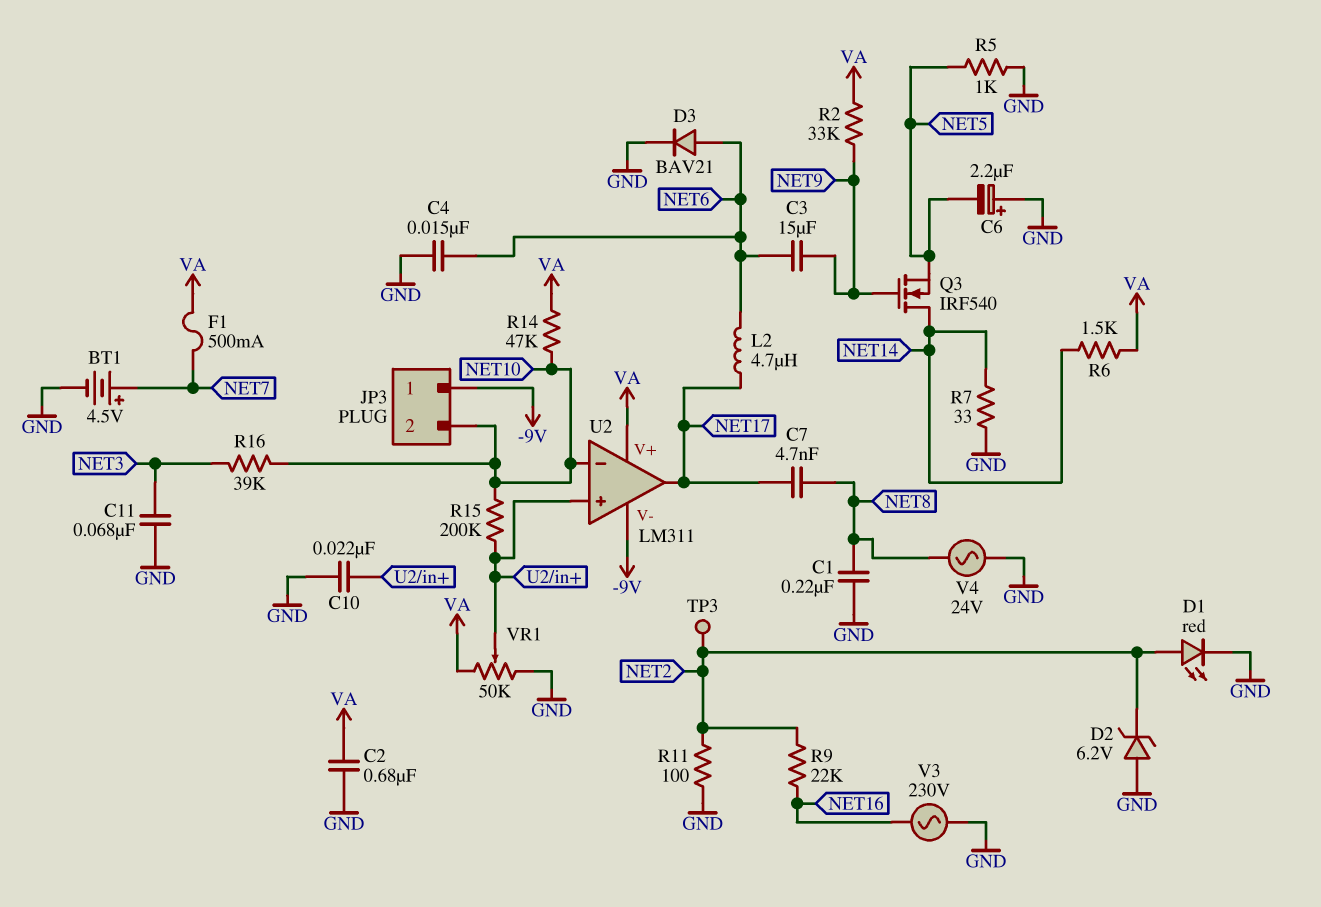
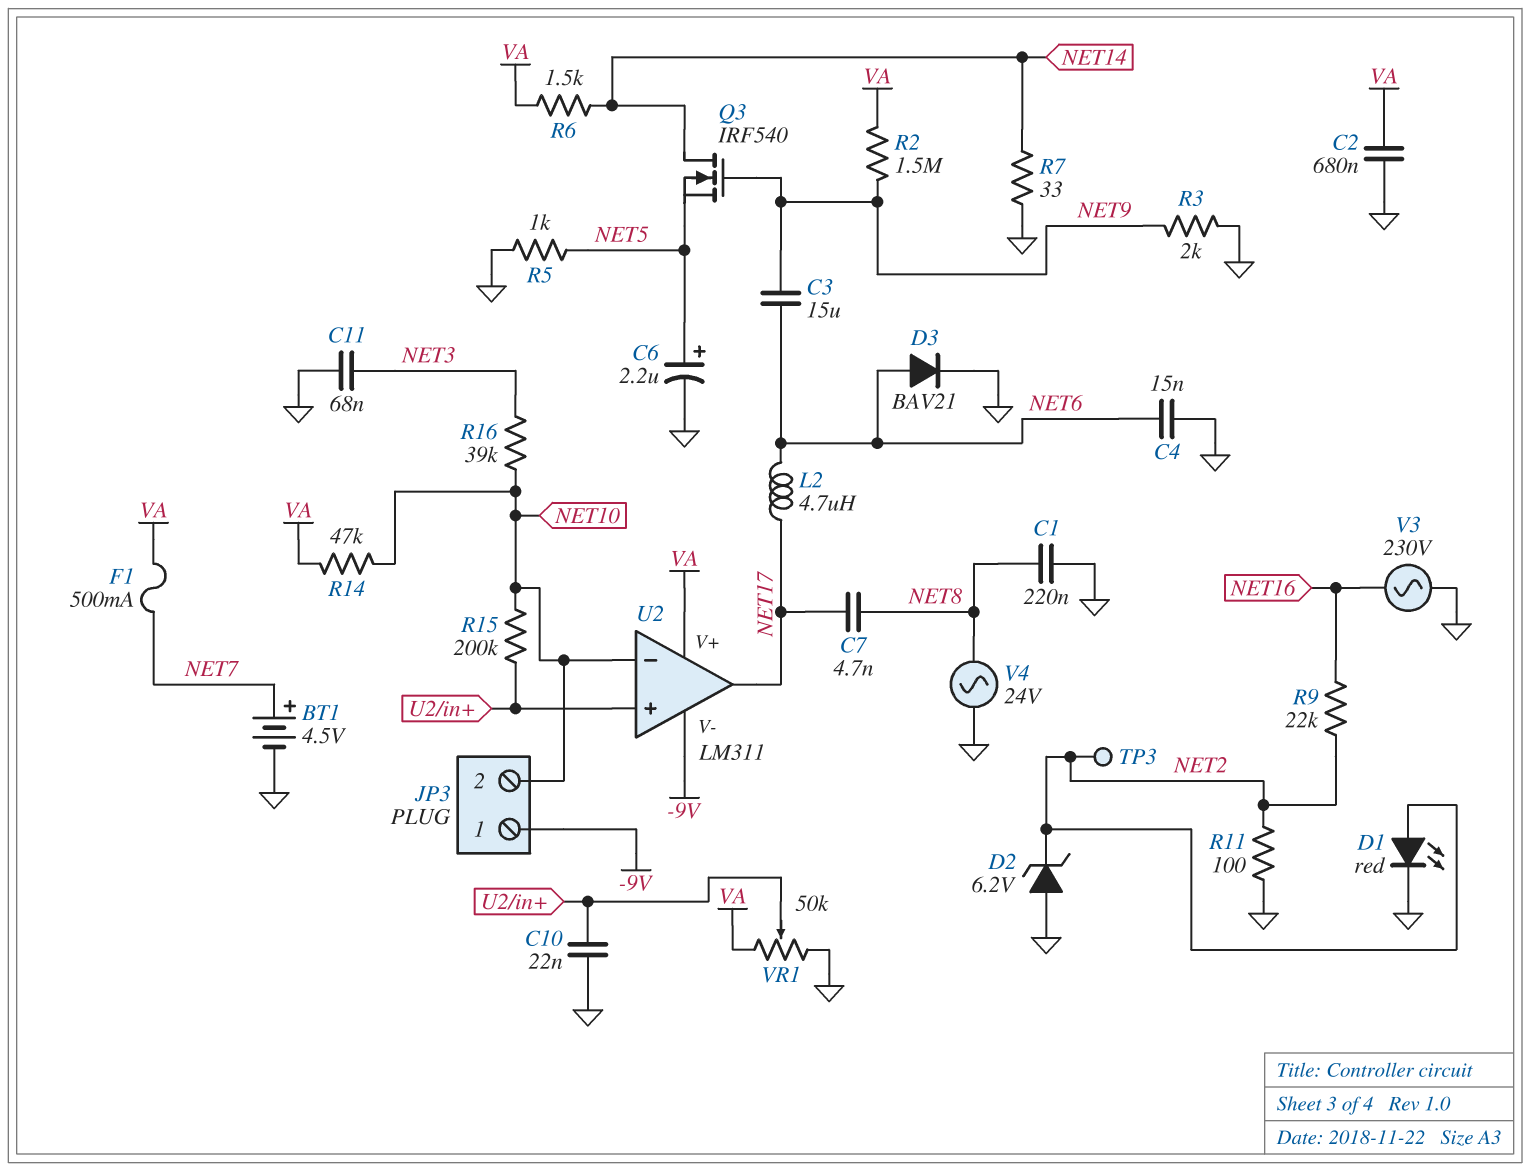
C6: 2.2uF (plus GND, minus NET5) -> 2.2uF (plus NET5, minus GND)
R2: 33k (NET9, VA) -> 1.5M (NET9, VA)
R3: none -> 2k (GND, NET9)

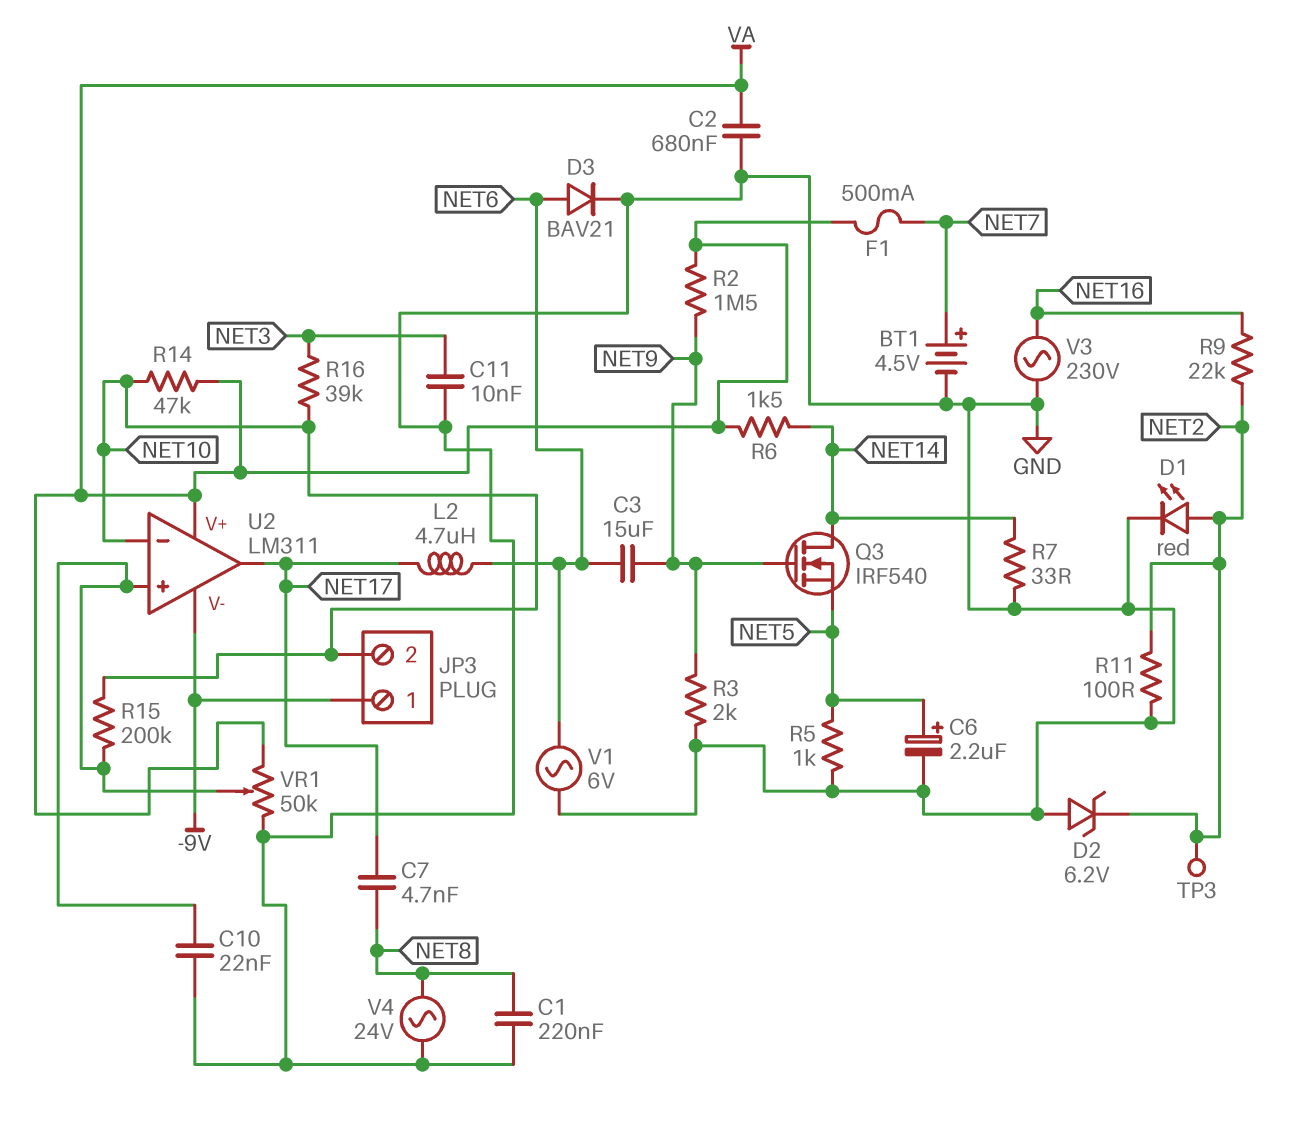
C4: 15nF (GND, NET6) -> none
C11: 68nF (GND, NET3) -> 10nF (GND, NET3)
V1: none -> AC 6V (GND, NET6)

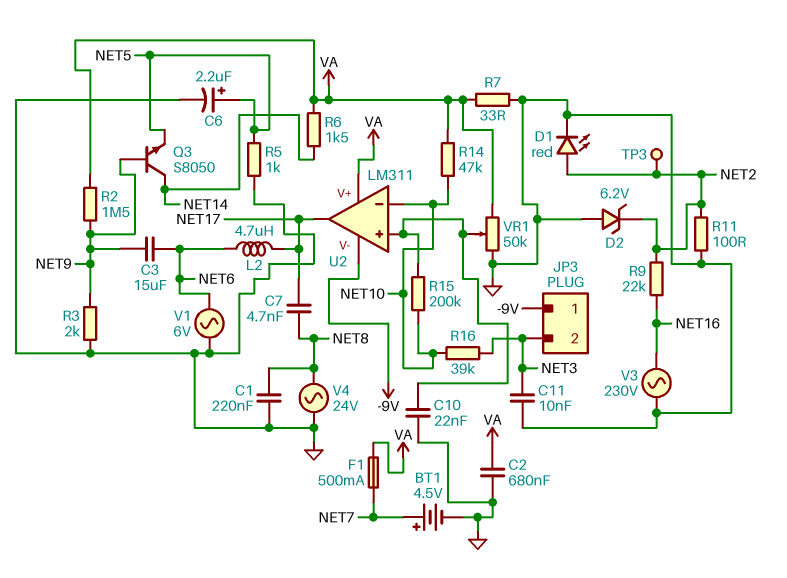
D3: diode BAV21 (A NET6, K GND) -> none
JP3 pin 2: NET10 -> NET3
Q3: NMOS IRF540 (G NET9, D NET14, S NET5) -> NPN S8050 (B NET9, C NET14, E NET5)
R7: 33 (GND, NET14) -> 33 (GND, VA)

